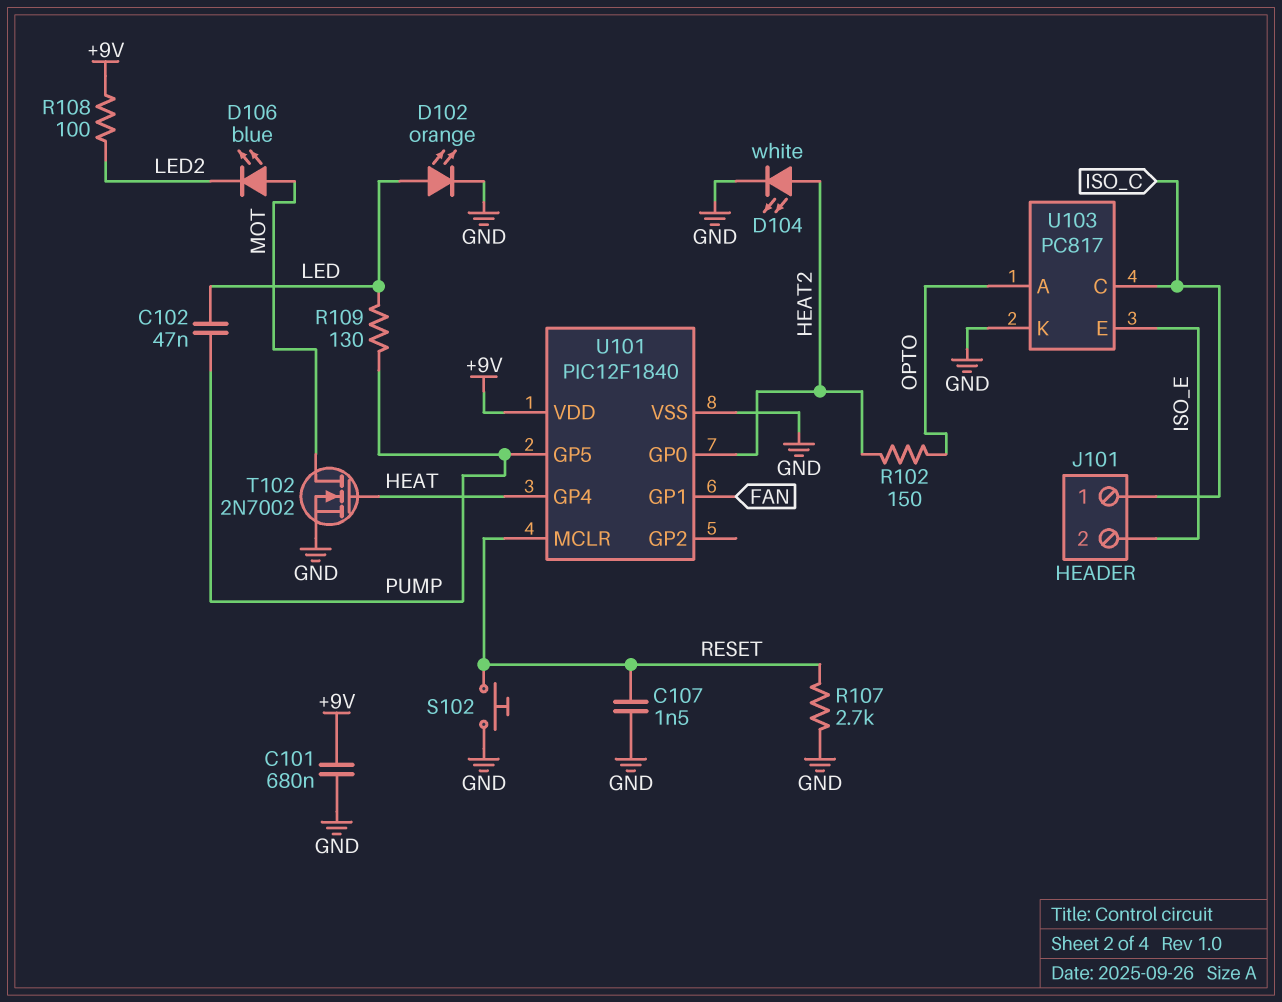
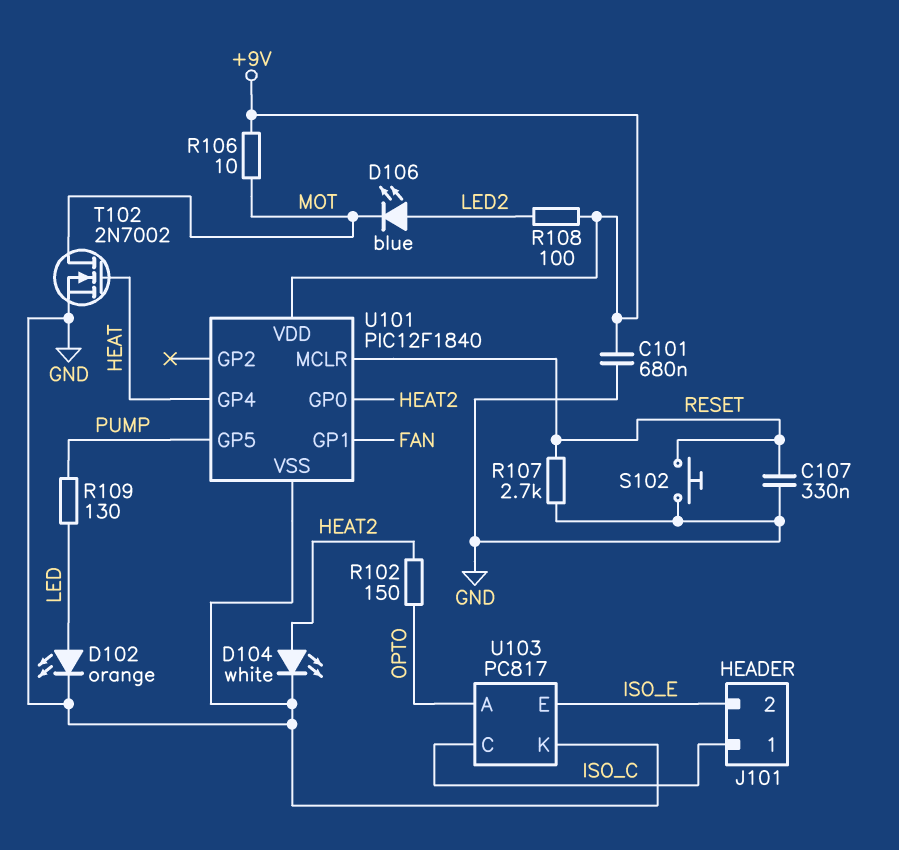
C102: 47nF (LED, PUMP) -> none
C107: 1.5nF (GND, RESET) -> 330nF (GND, RESET)
D106: LED blue (A MOT, K LED2) -> LED blue (A LED2, K MOT)
R106: none -> 10 (+9V, MOT)

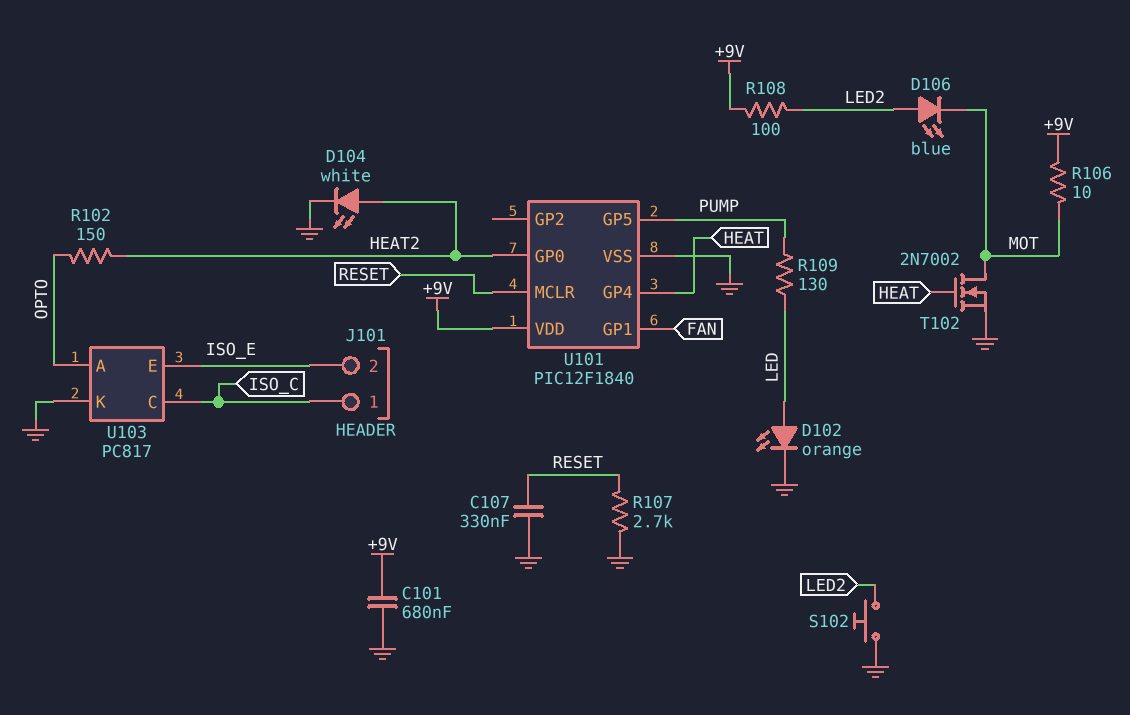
S102: button (GND, RESET) -> button (GND, LED2)

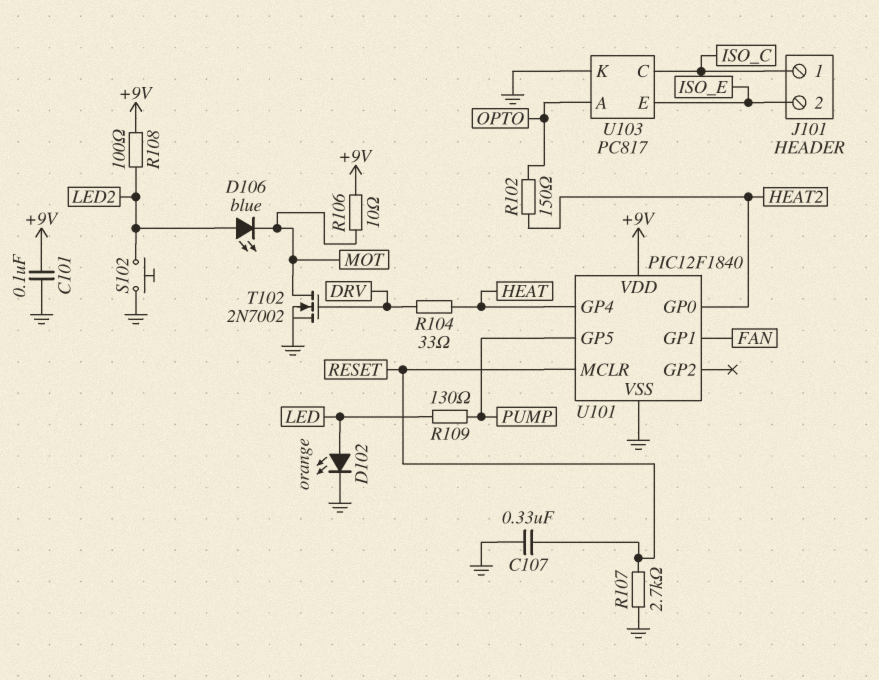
C101: 680nF (+9V, GND) -> 100nF (+9V, GND)
D104: LED white (A HEAT2, K GND) -> none
R104: none -> 33 (DRV, HEAT)
T102: NMOS 2N7002 (G HEAT, D MOT, S GND) -> NMOS 2N7002 (G DRV, D MOT, S GND)

